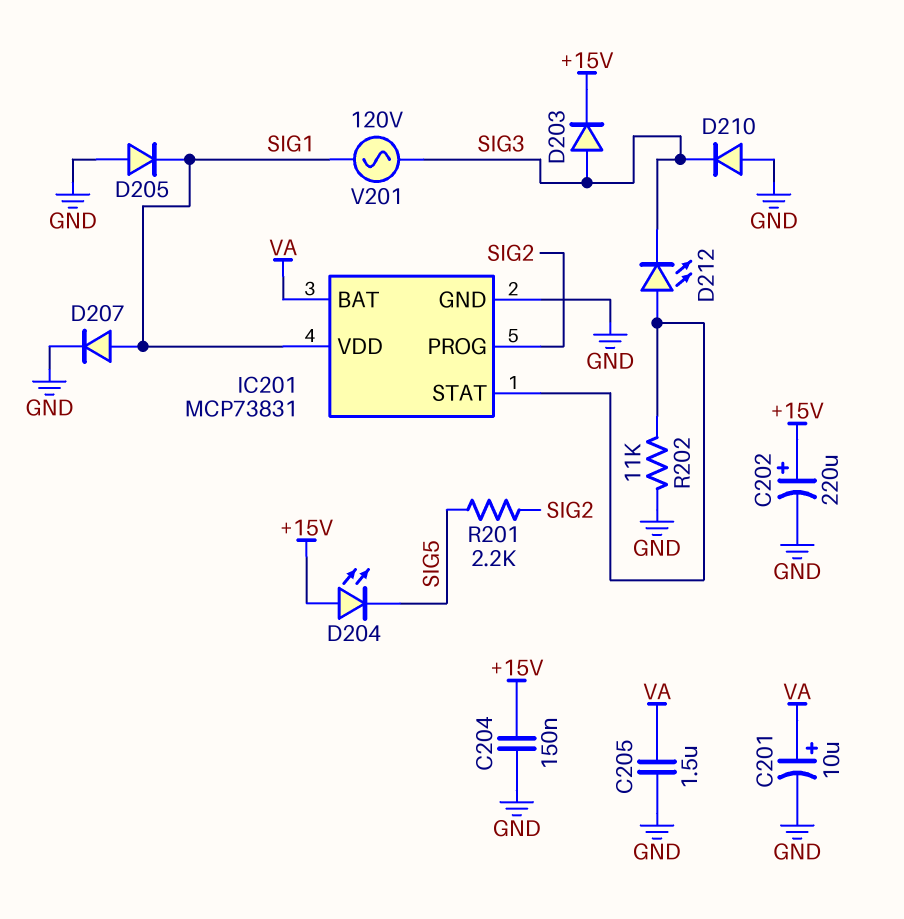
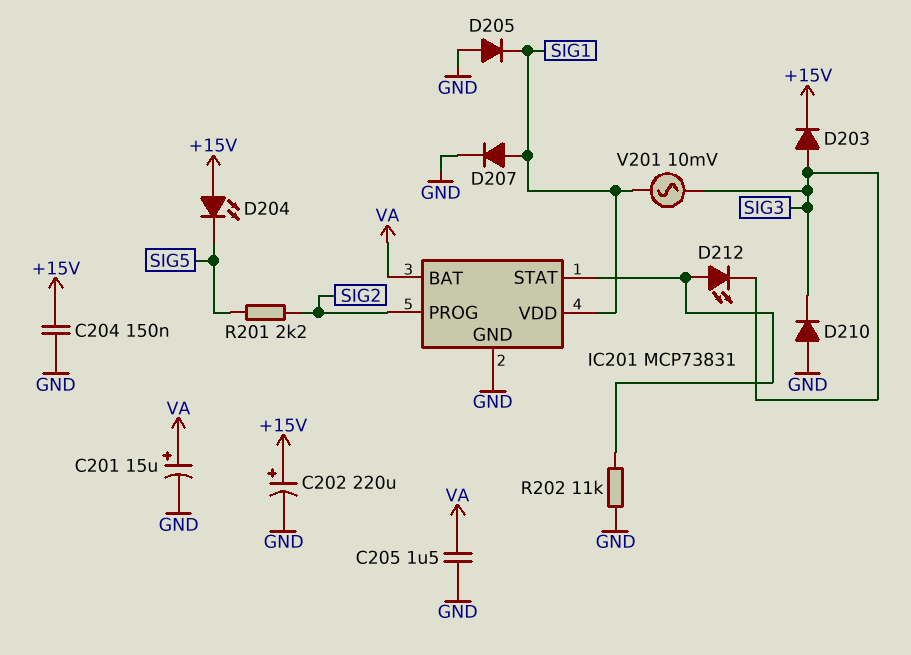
C201: 10uF (plus VA, minus GND) -> 15uF (plus VA, minus GND)
V201: AC 120V (SIG1, SIG3) -> AC 10mV (SIG1, SIG3)

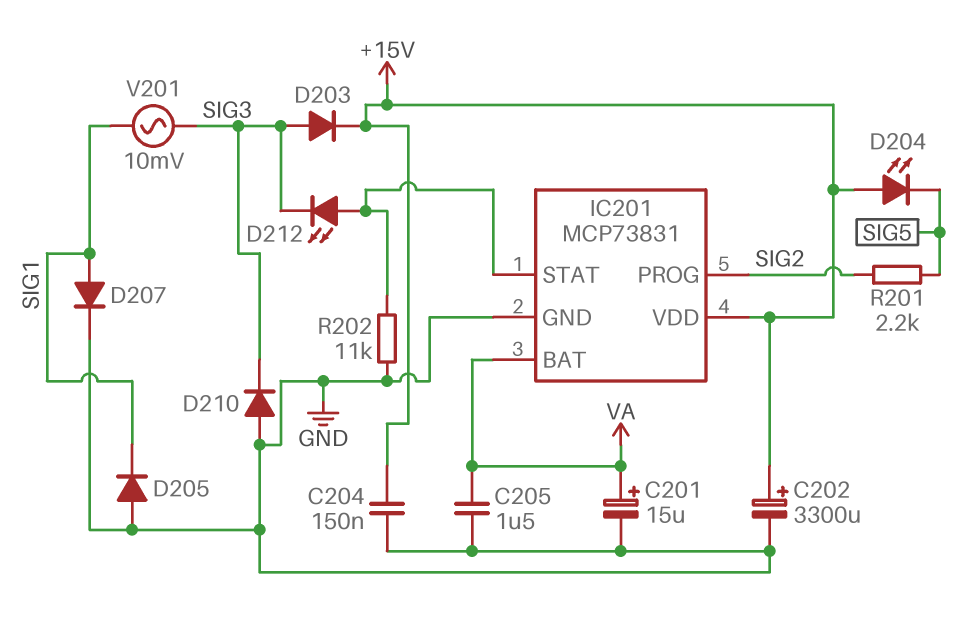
C202: 220uF (plus +15V, minus GND) -> 3300uF (plus +15V, minus GND)
IC201 pin VDD: SIG1 -> +15V

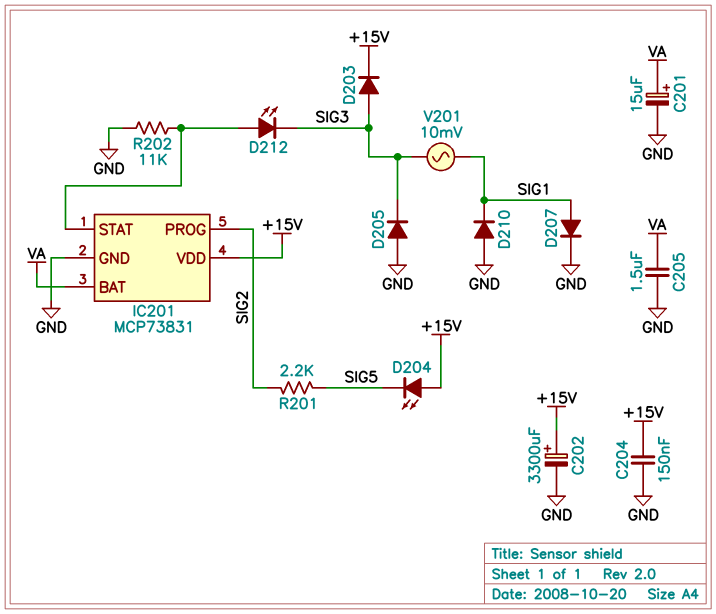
D205: diode (A GND, K SIG1) -> diode (A GND, K SIG3)
D210: diode (A GND, K SIG3) -> diode (A GND, K SIG1)

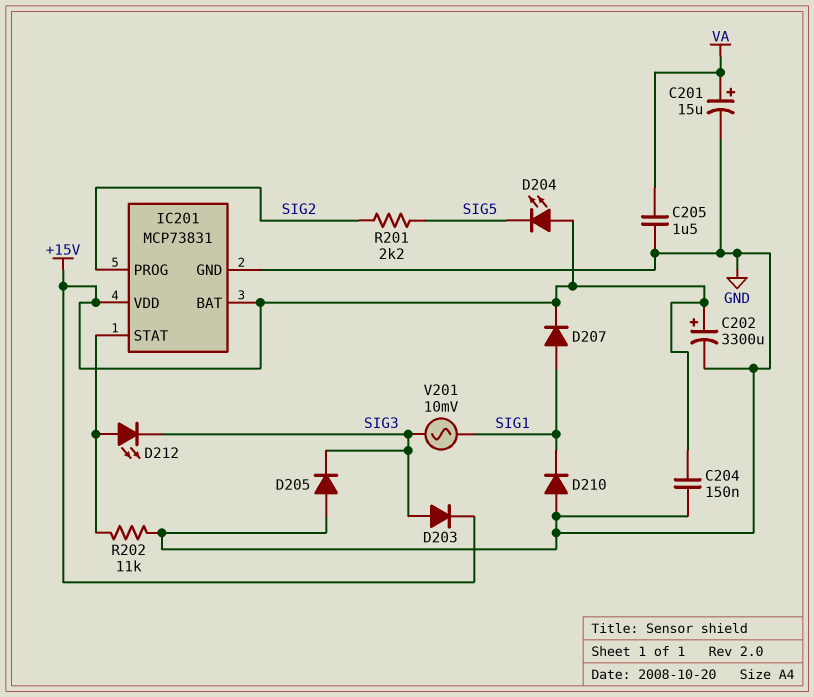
D207: diode (A SIG1, K GND) -> diode (A SIG1, K +15V)
IC201 pin BAT: VA -> +15V

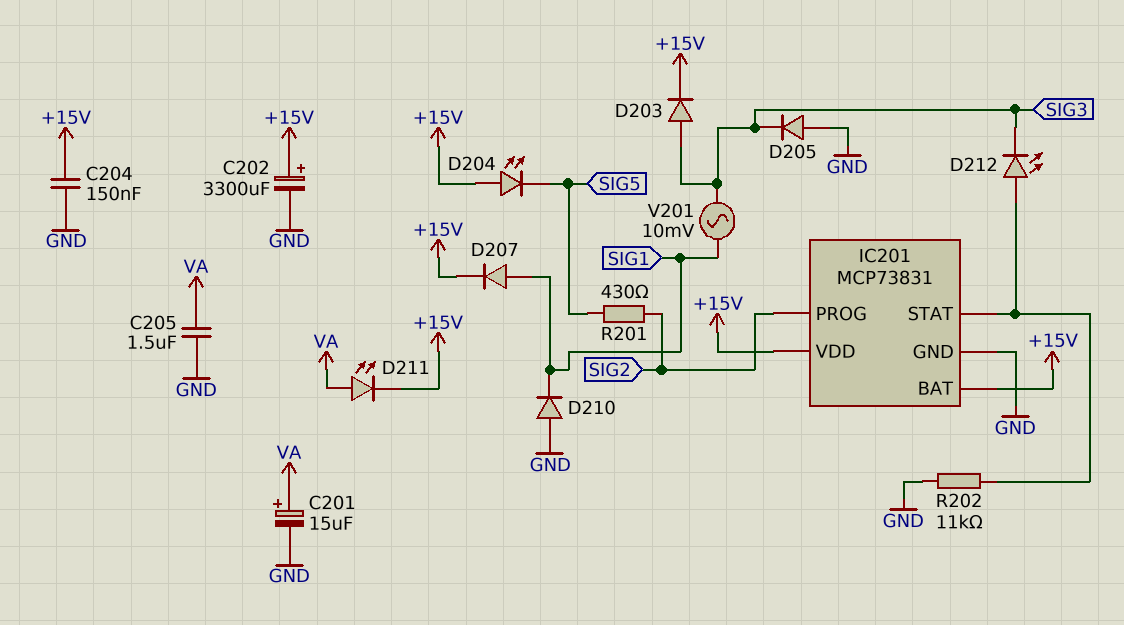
D211: none -> LED (A VA, K +15V)
R201: 2.2k (SIG2, SIG5) -> 430 (SIG2, SIG5)

